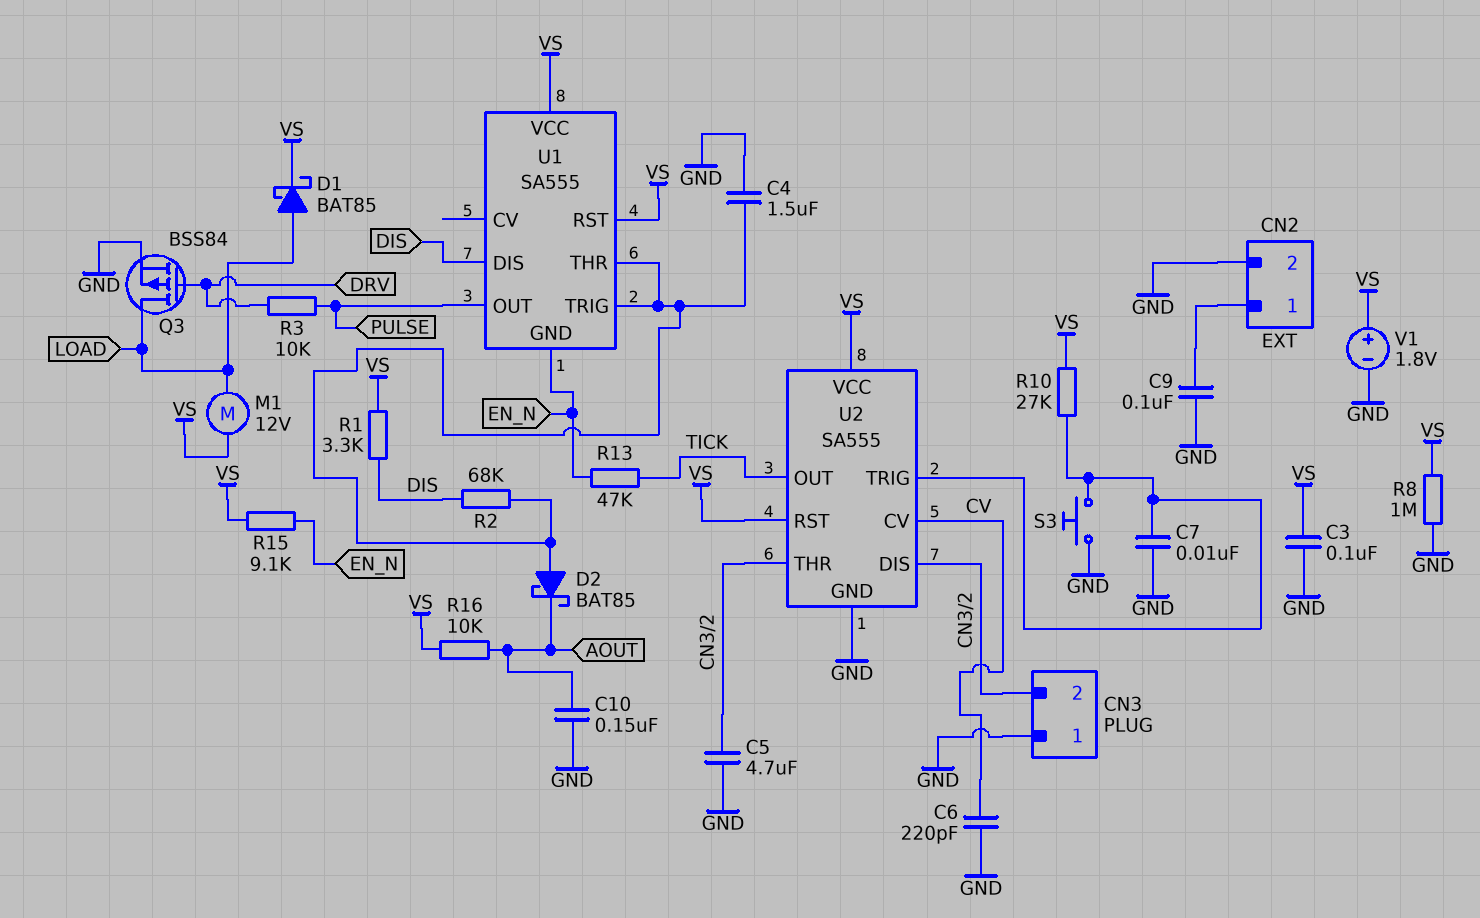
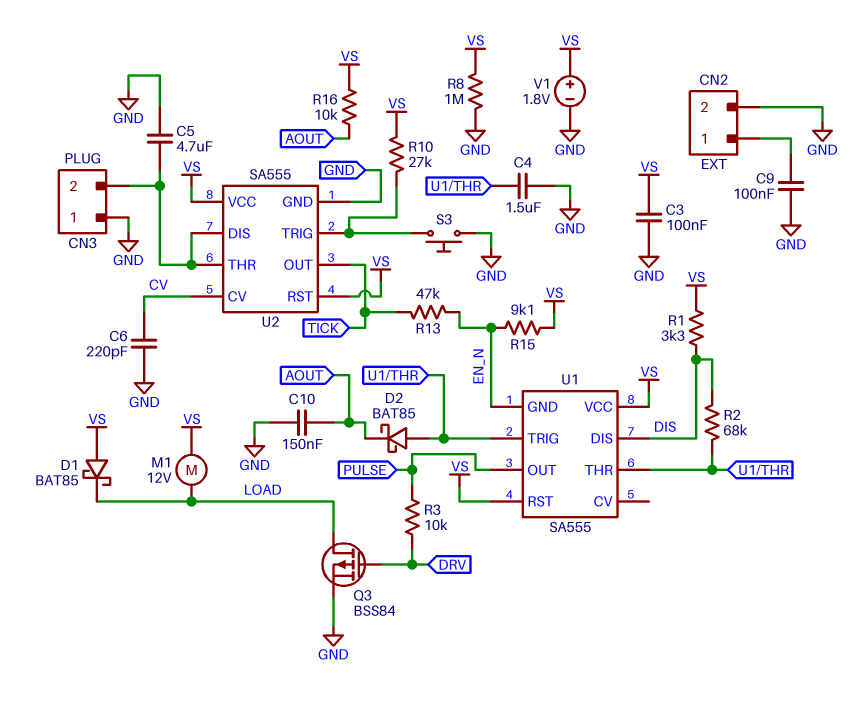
C7: 10nF (GND, U2/TRIG) -> none
D1: schottky BAT85 (A LOAD, K VS) -> schottky BAT85 (A VS, K LOAD)

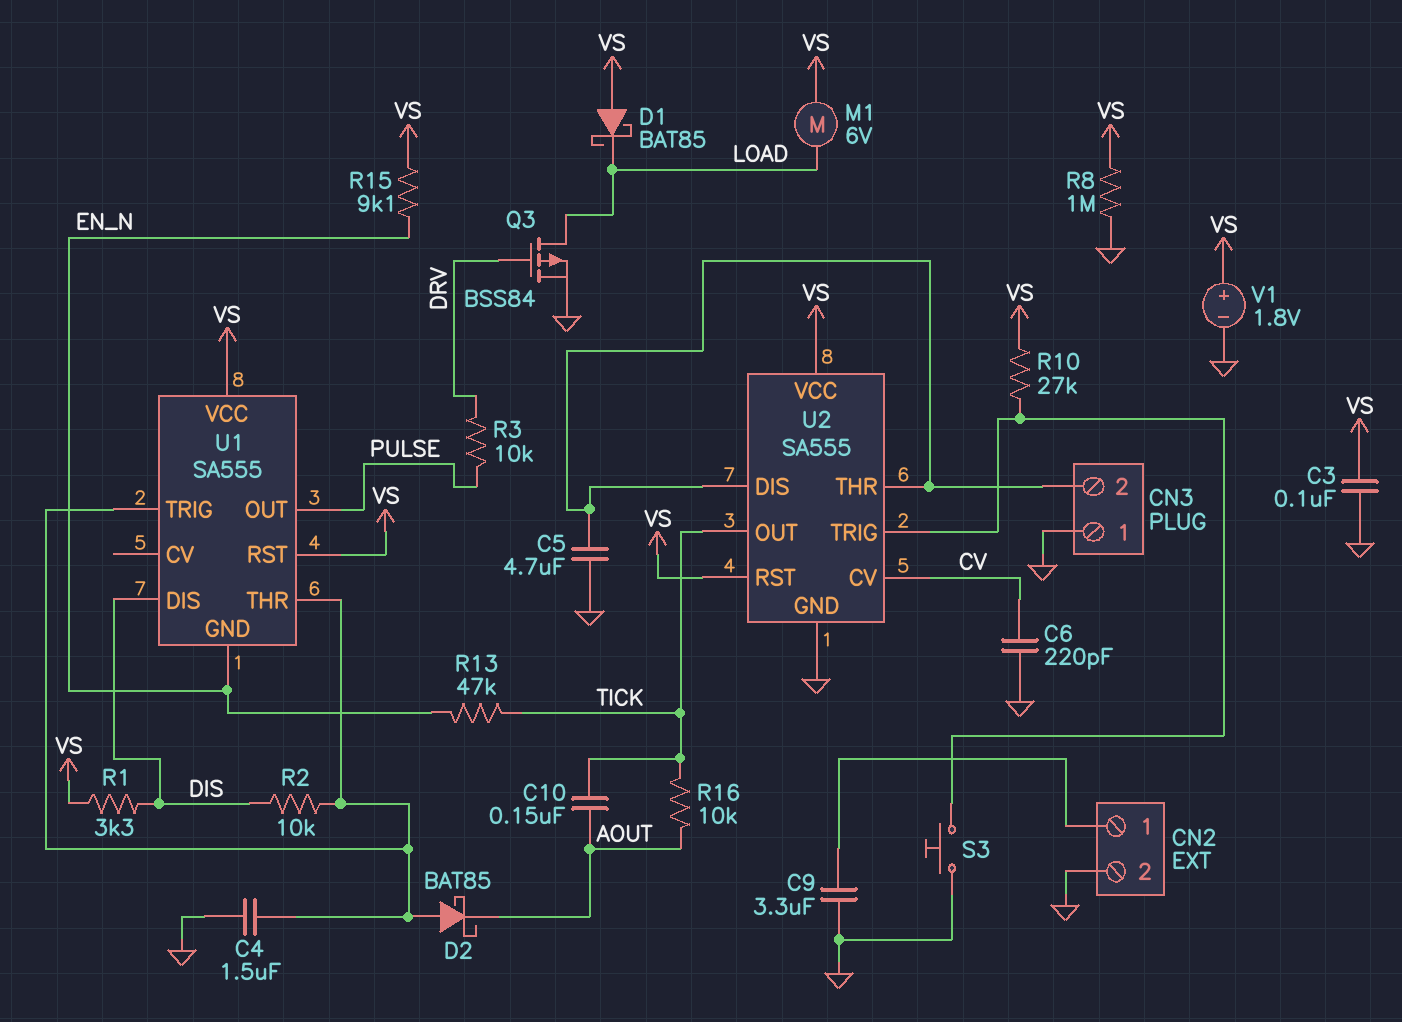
C9: 100nF (CN2/1, GND) -> 3.3uF (CN2/1, GND)
C10: 150nF (AOUT, GND) -> 150nF (AOUT, TICK)
M1: motor 12V (LOAD, VS) -> motor 6V (LOAD, VS)
R2: 68k (DIS, U1/THR) -> 10k (DIS, U1/THR)
R16: 10k (AOUT, VS) -> 10k (AOUT, TICK)

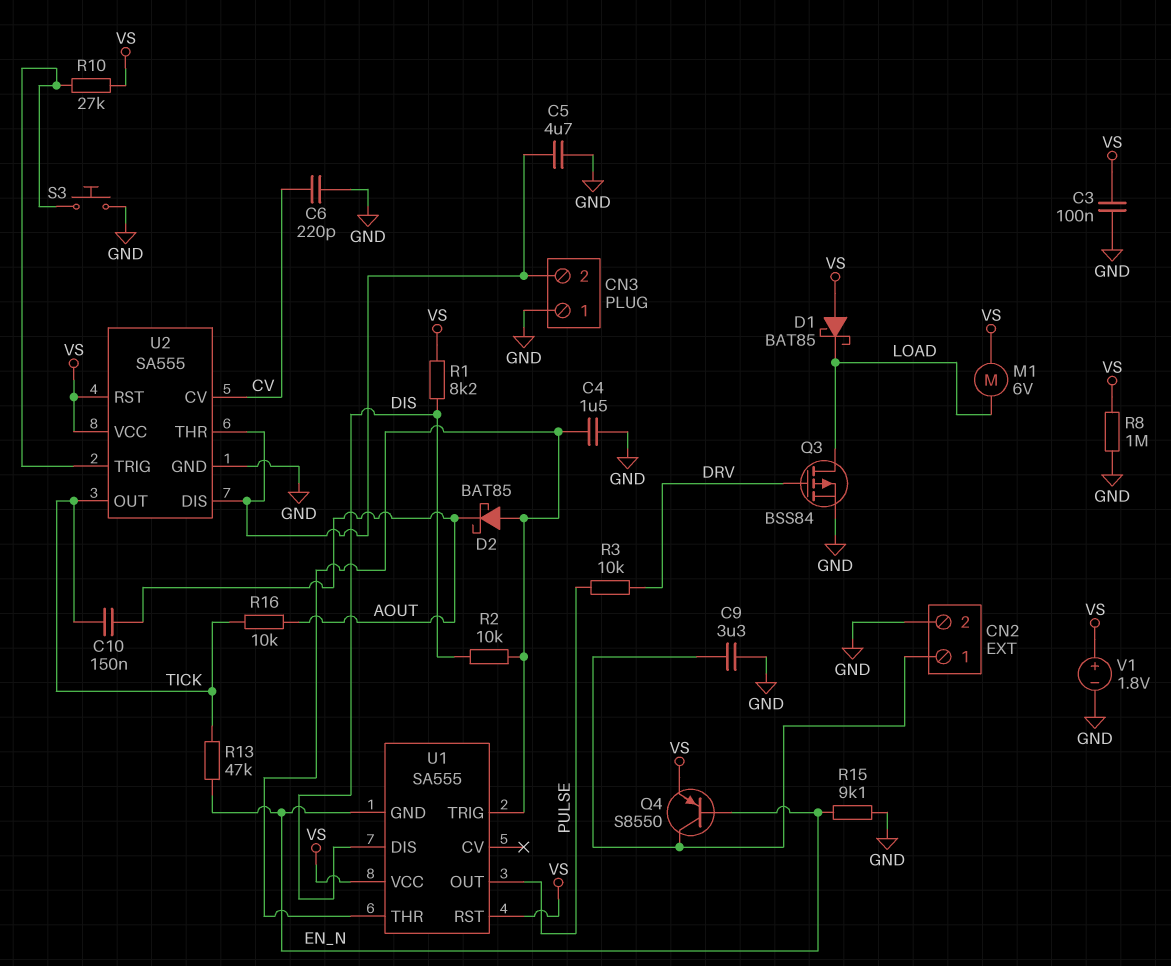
Q4: none -> PNP S8550 (B EN_N, C CN2/1, E VS)
R1: 3.3k (DIS, VS) -> 8.2k (DIS, VS)
R15: 9.1k (EN_N, VS) -> 9.1k (EN_N, GND)

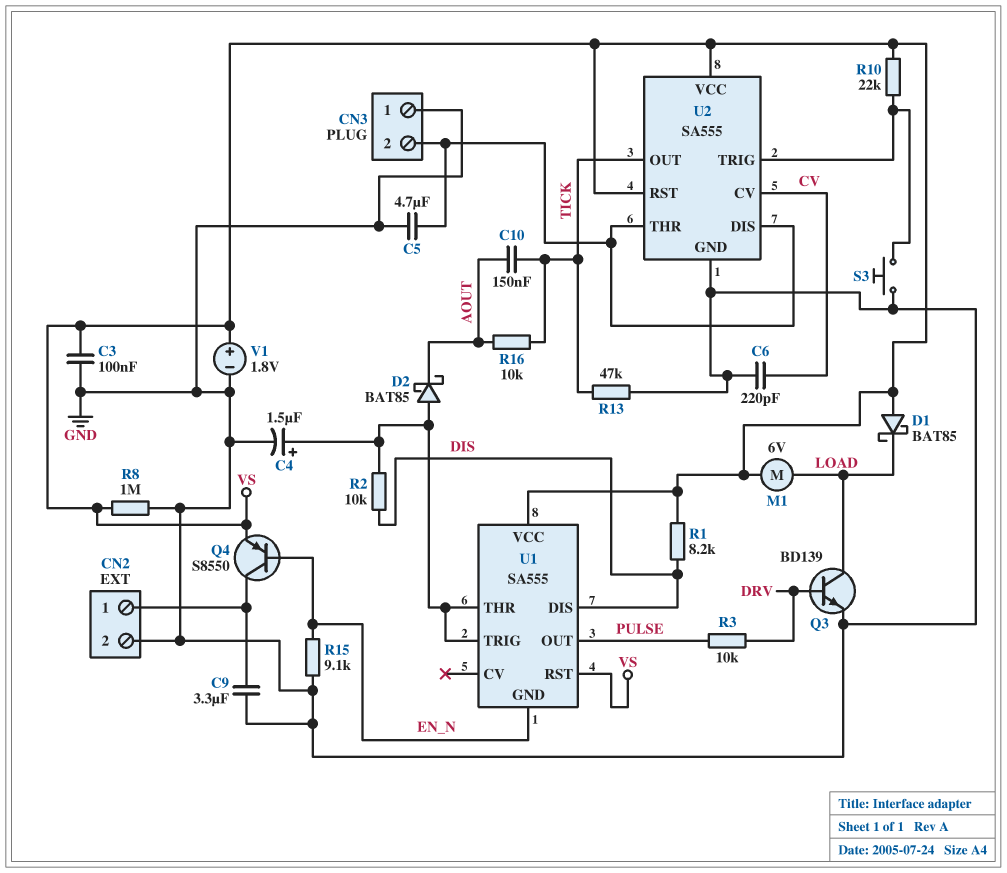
C4: 1.5uF (GND, U1/THR) -> 1.5uF (plus U1/THR, minus GND)
Q3: PMOS BSS84 (G DRV, D LOAD, S GND) -> NPN BD139 (B DRV, C LOAD, E GND)
R10: 27k (U2/TRIG, VS) -> 22k (U2/TRIG, VS)
R13: 47k (EN_N, TICK) -> 47k (GND, TICK)

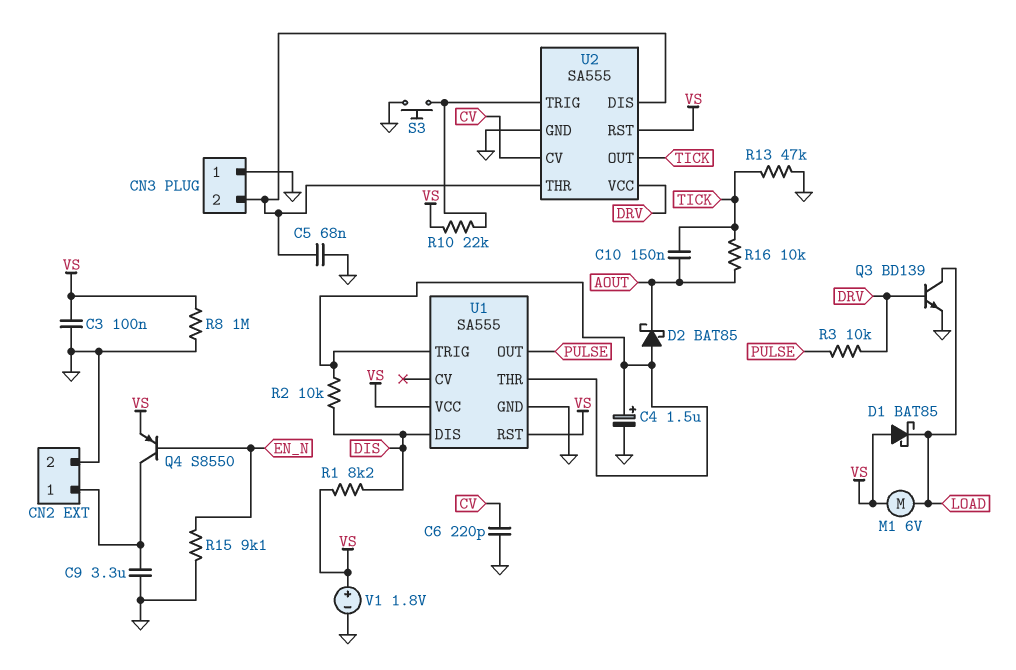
C5: 4.7uF (CN3/2, GND) -> 68nF (CN3/2, GND)
U1 pin GND: EN_N -> GND
U2 pin VCC: VS -> DRV

